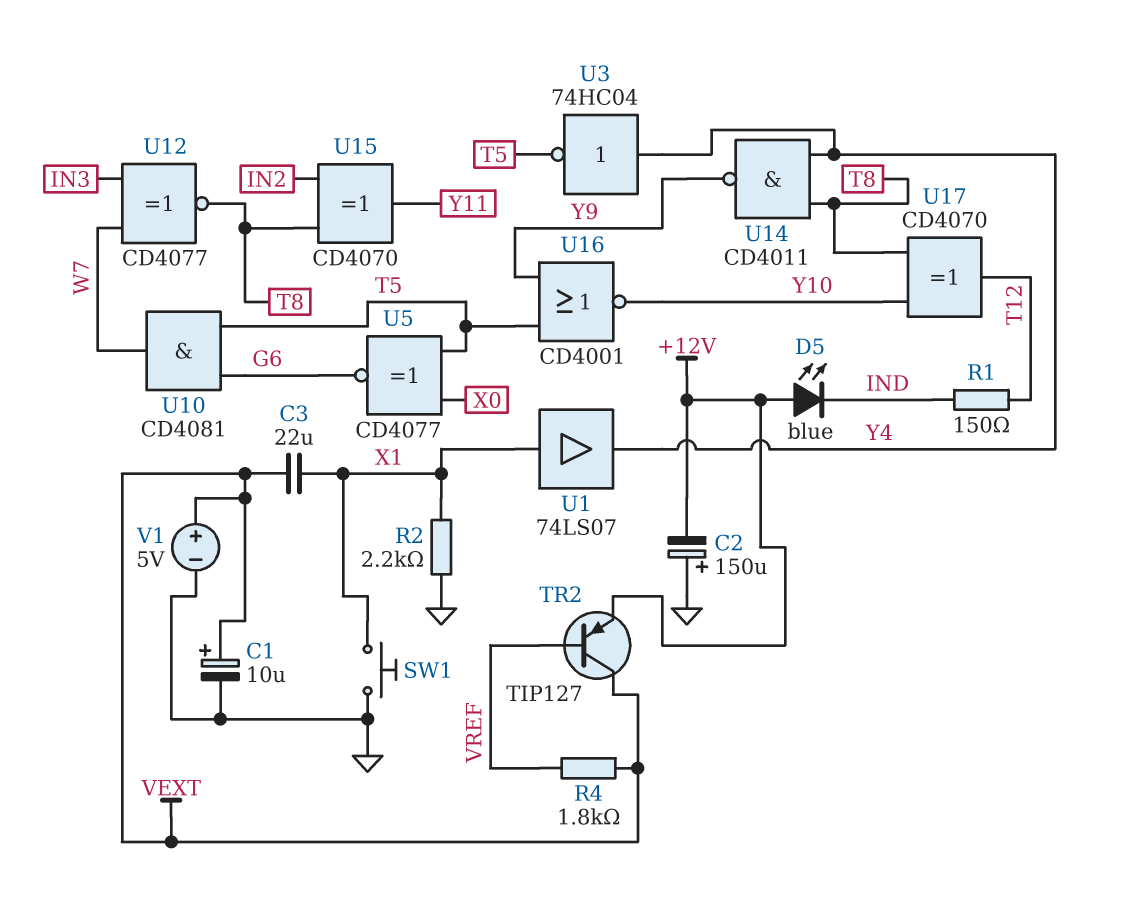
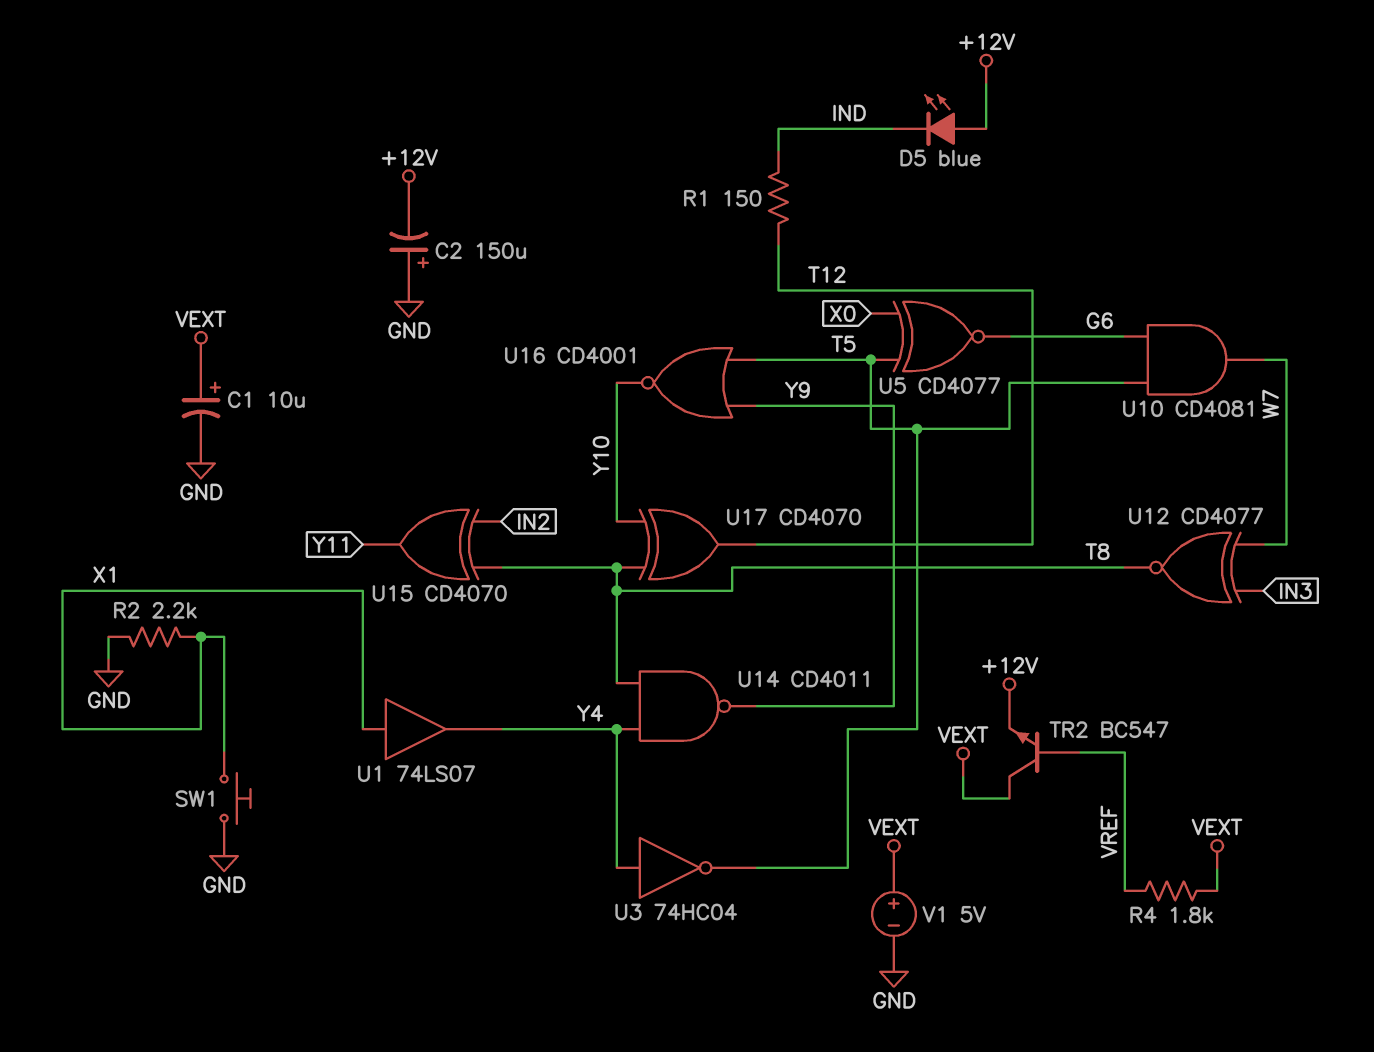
C3: 22uF (VEXT, X1) -> none
TR2: PNP TIP127 (B VREF, C VEXT, E +12V) -> NPN BC547 (B VREF, C VEXT, E +12V)

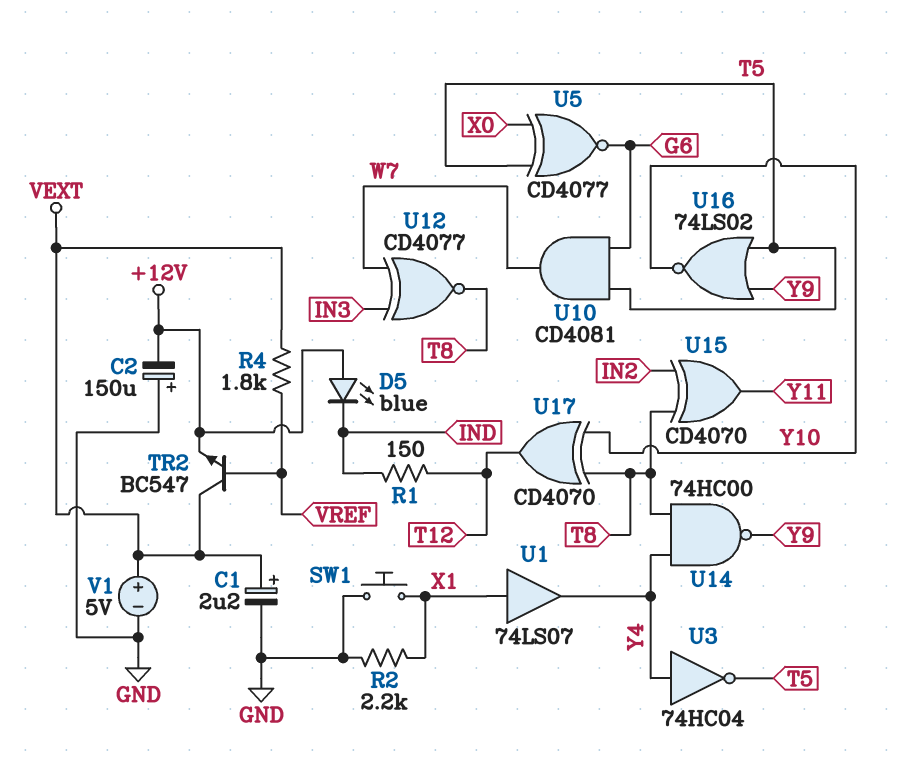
C1: 10uF (plus VEXT, minus GND) -> 2.2uF (plus VEXT, minus GND)
U14: NAND CD4011 (in T8, in Y4, out Y9) -> NAND 74HC00 (in T8, in Y4, out Y9)
U16: NOR CD4001 (in T5, in Y9, out Y10) -> NOR 74LS02 (in T5, in Y9, out Y10)

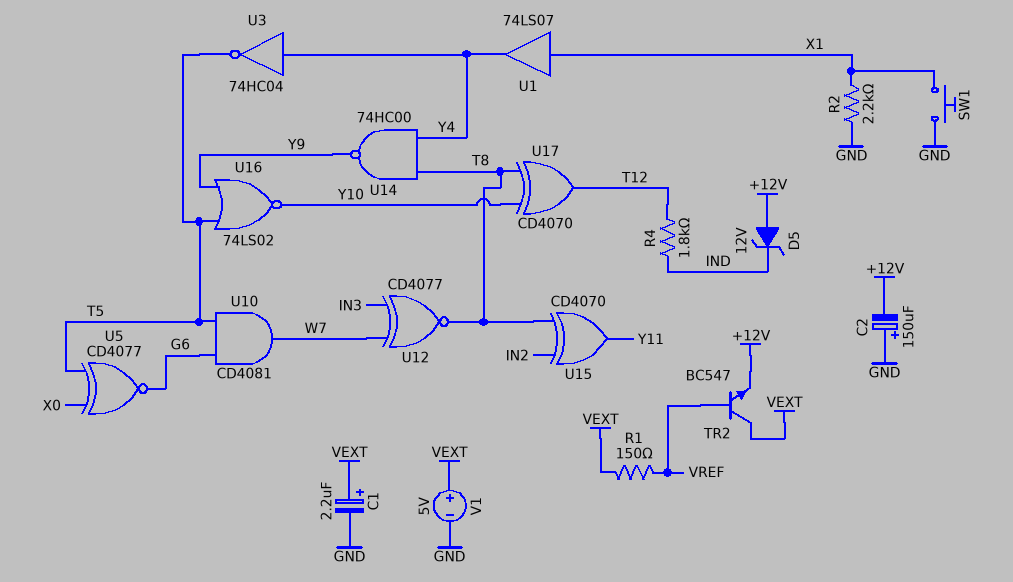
D5: LED blue (A +12V, K IND) -> zener 12V (A +12V, K IND)
R1: 150 (IND, T12) -> 150 (VEXT, VREF)
R4: 1.8k (VEXT, VREF) -> 1.8k (IND, T12)

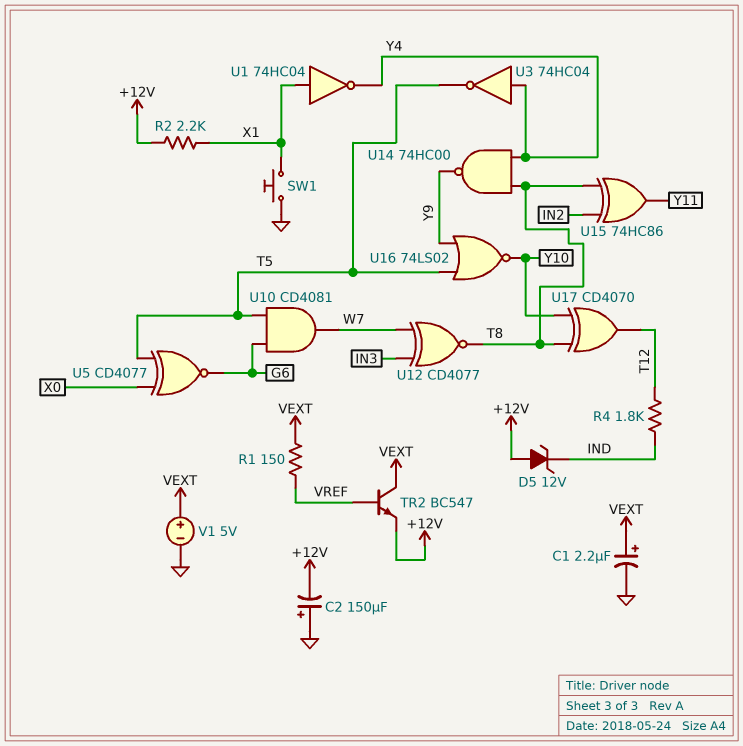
R2: 2.2k (GND, X1) -> 2.2k (+12V, X1)
U1: buffer 74LS07 (in X1, out Y4) -> NOT 74HC04 (in X1, out Y4)
U15: XOR CD4070 (in IN2, in T8, out Y11) -> XOR 74HC86 (in IN2, in T8, out Y11)

